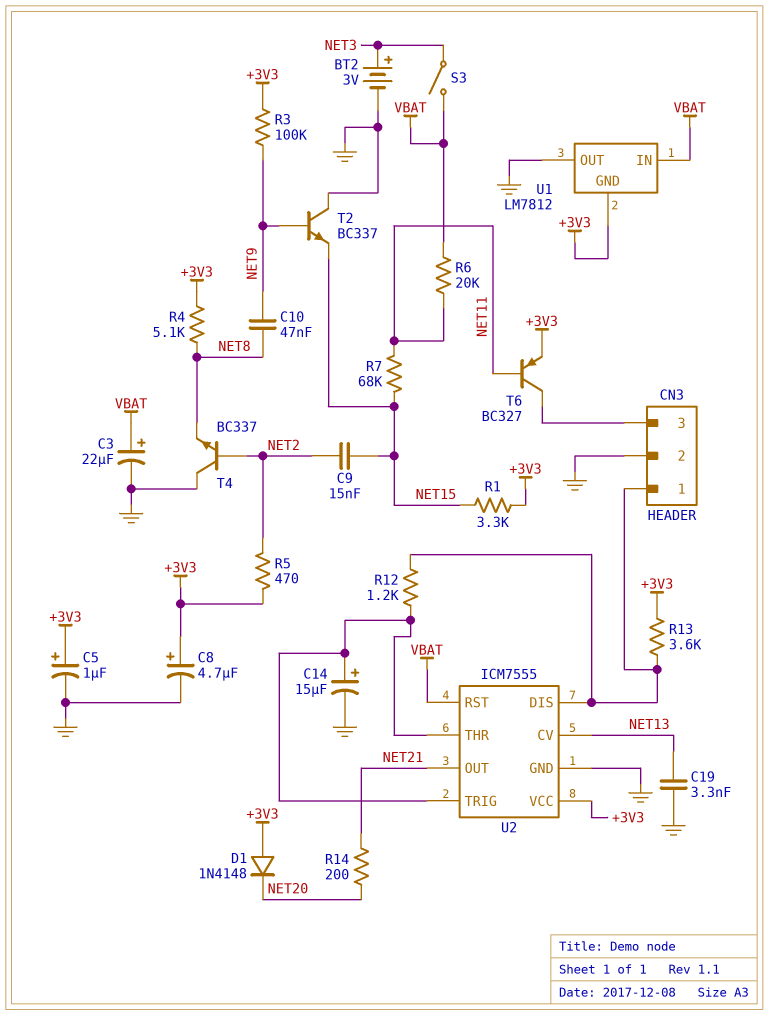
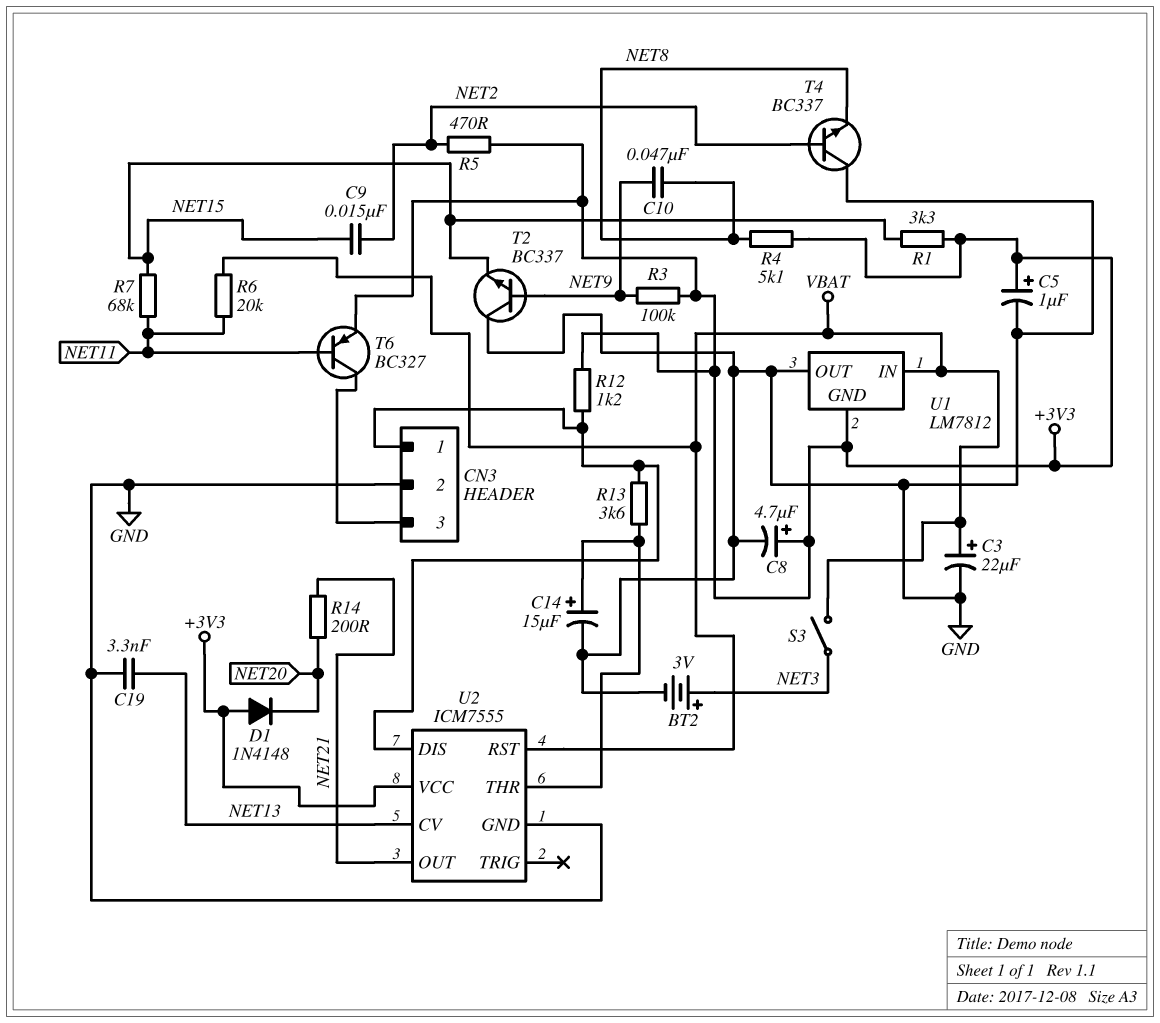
R12: 1.2k (CN3/1, U2/THR) -> 1.2k (+3V3, CN3/1)
R13: 3.6k (+3V3, CN3/1) -> 3.6k (CN3/1, U2/THR)
U2 pin TRIG: U2/THR -> none

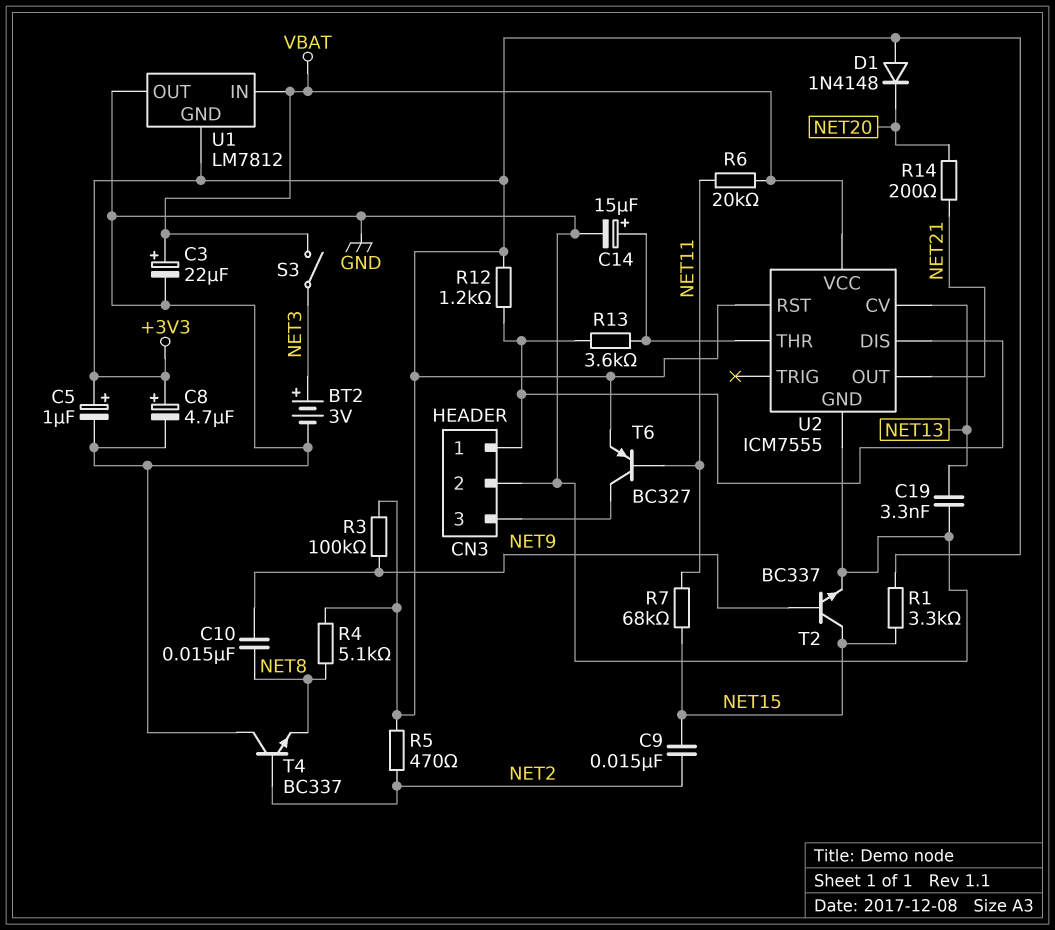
C10: 47nF (NET8, NET9) -> 15nF (NET8, NET9)
T2: NPN BC337 (B NET9, C GND, E NET15) -> NPN BC337 (B NET9, C NET15, E GND)
U2 pin RST: VBAT -> +3V3
U2 pin VCC: +3V3 -> VBAT

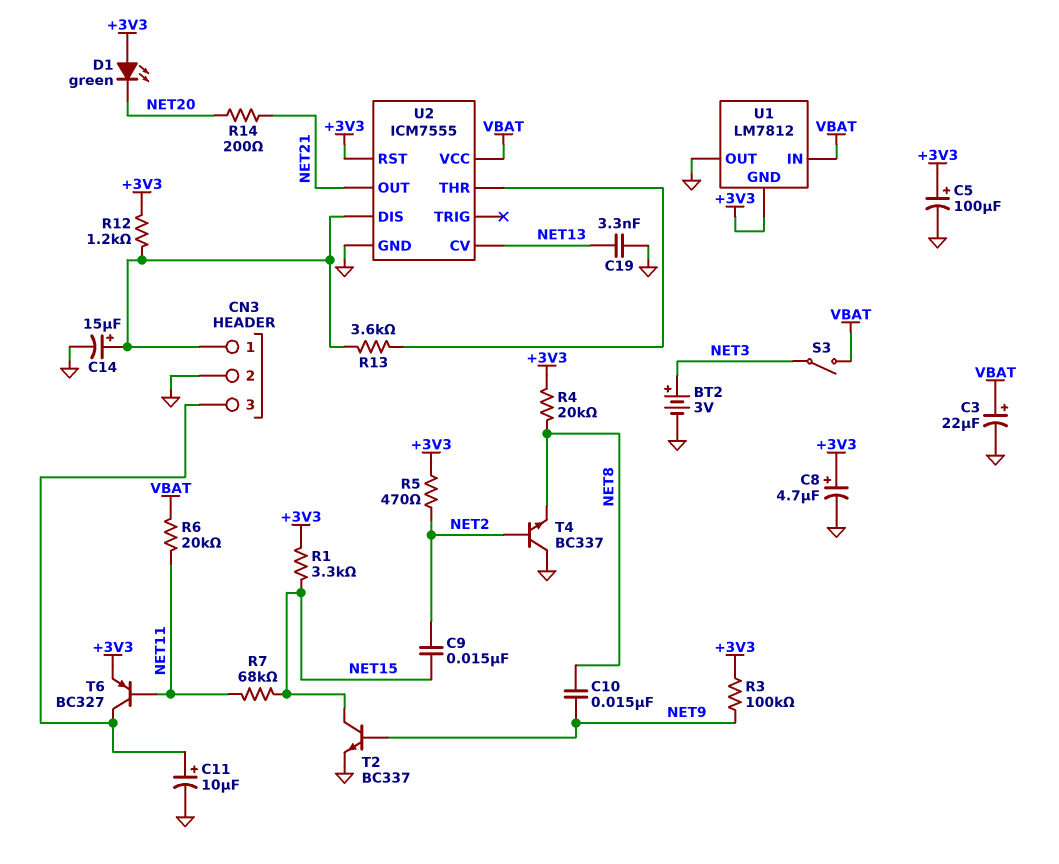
C5: 1uF (plus +3V3, minus GND) -> 100uF (plus +3V3, minus GND)
C11: none -> 10uF (plus CN3/3, minus GND)
C14: 15uF (plus U2/THR, minus GND) -> 15uF (plus CN3/1, minus GND)
D1: diode 1N4148 (A +3V3, K NET20) -> LED green (A +3V3, K NET20)
R4: 5.1k (+3V3, NET8) -> 20k (+3V3, NET8)

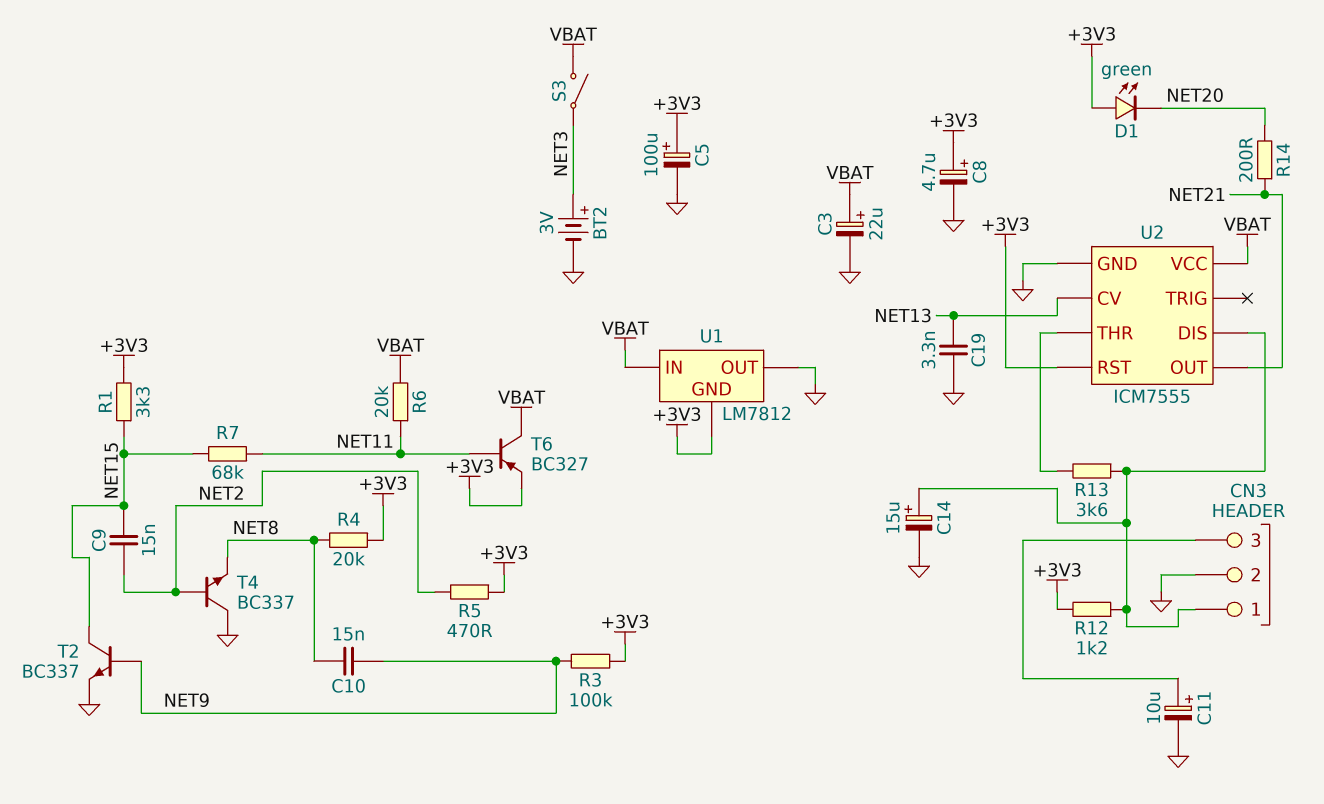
T6: PNP BC327 (B NET11, C CN3/3, E +3V3) -> PNP BC327 (B NET11, C VBAT, E +3V3)

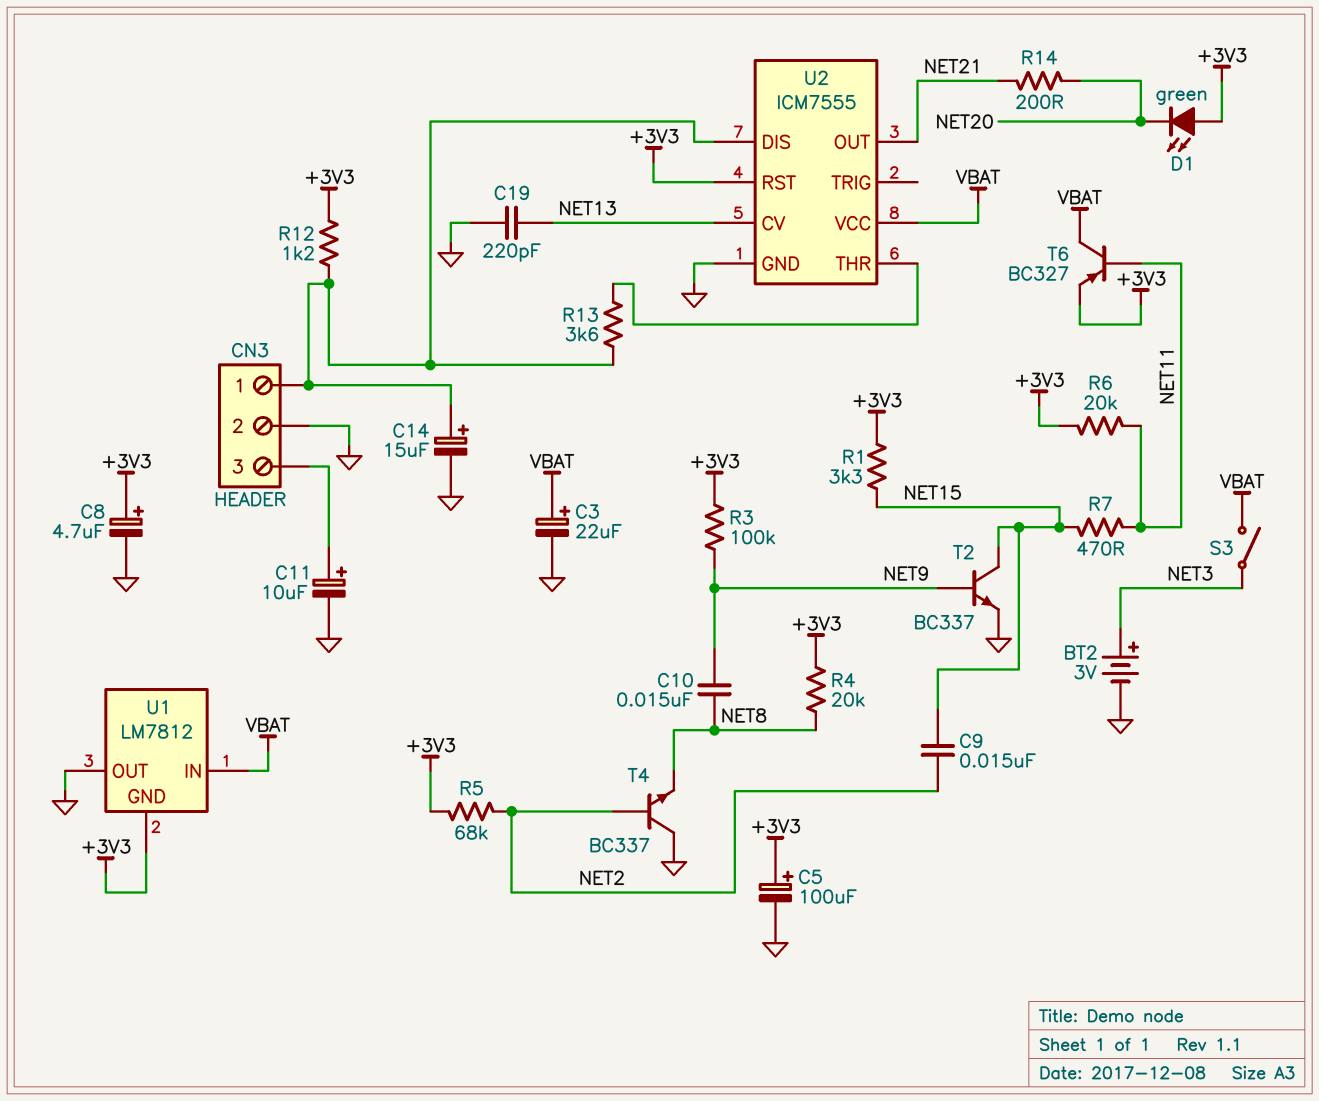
C19: 3.3nF (GND, NET13) -> 220pF (GND, NET13)
R5: 470 (+3V3, NET2) -> 68k (+3V3, NET2)
R6: 20k (NET11, VBAT) -> 20k (+3V3, NET11)
R7: 68k (NET11, NET15) -> 470 (NET11, NET15)

